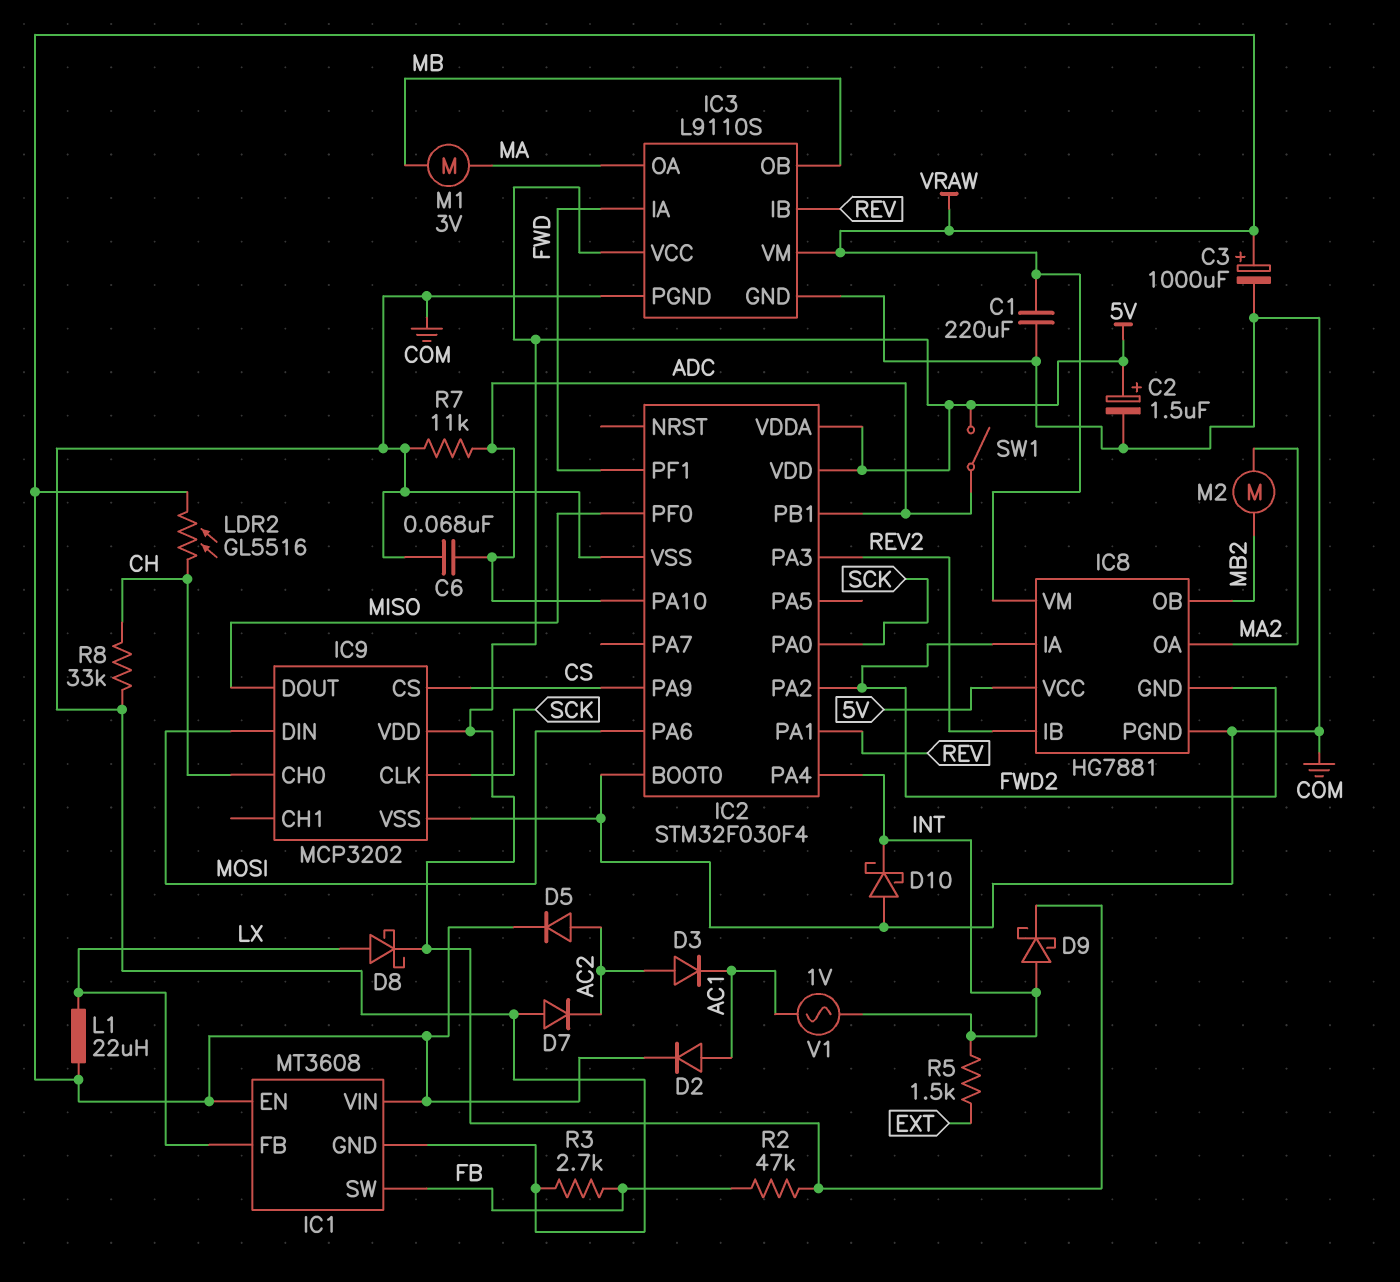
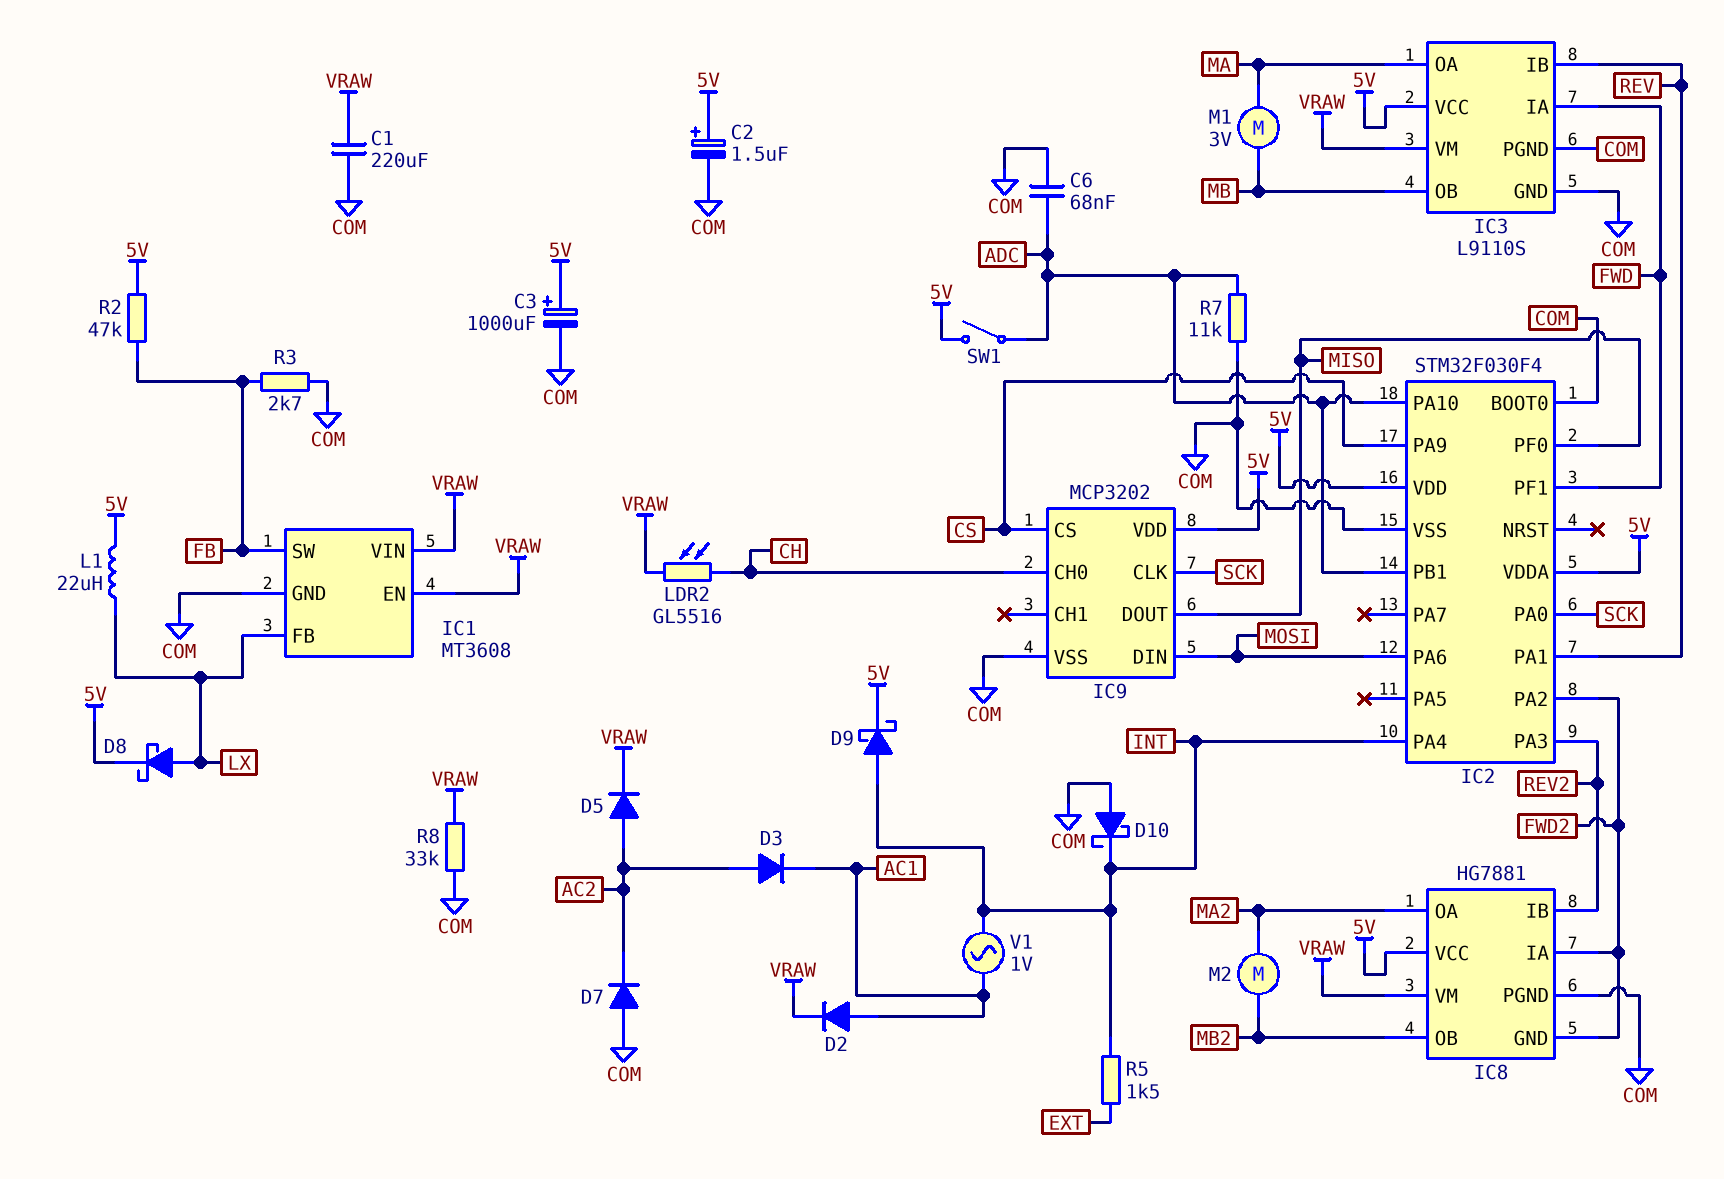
C3: 1000uF (plus VRAW, minus COM) -> 1000uF (plus 5V, minus COM)
L1: 22uH (LX, VRAW) -> 22uH (5V, LX)
R8: 33k (CH, COM) -> 33k (COM, VRAW)

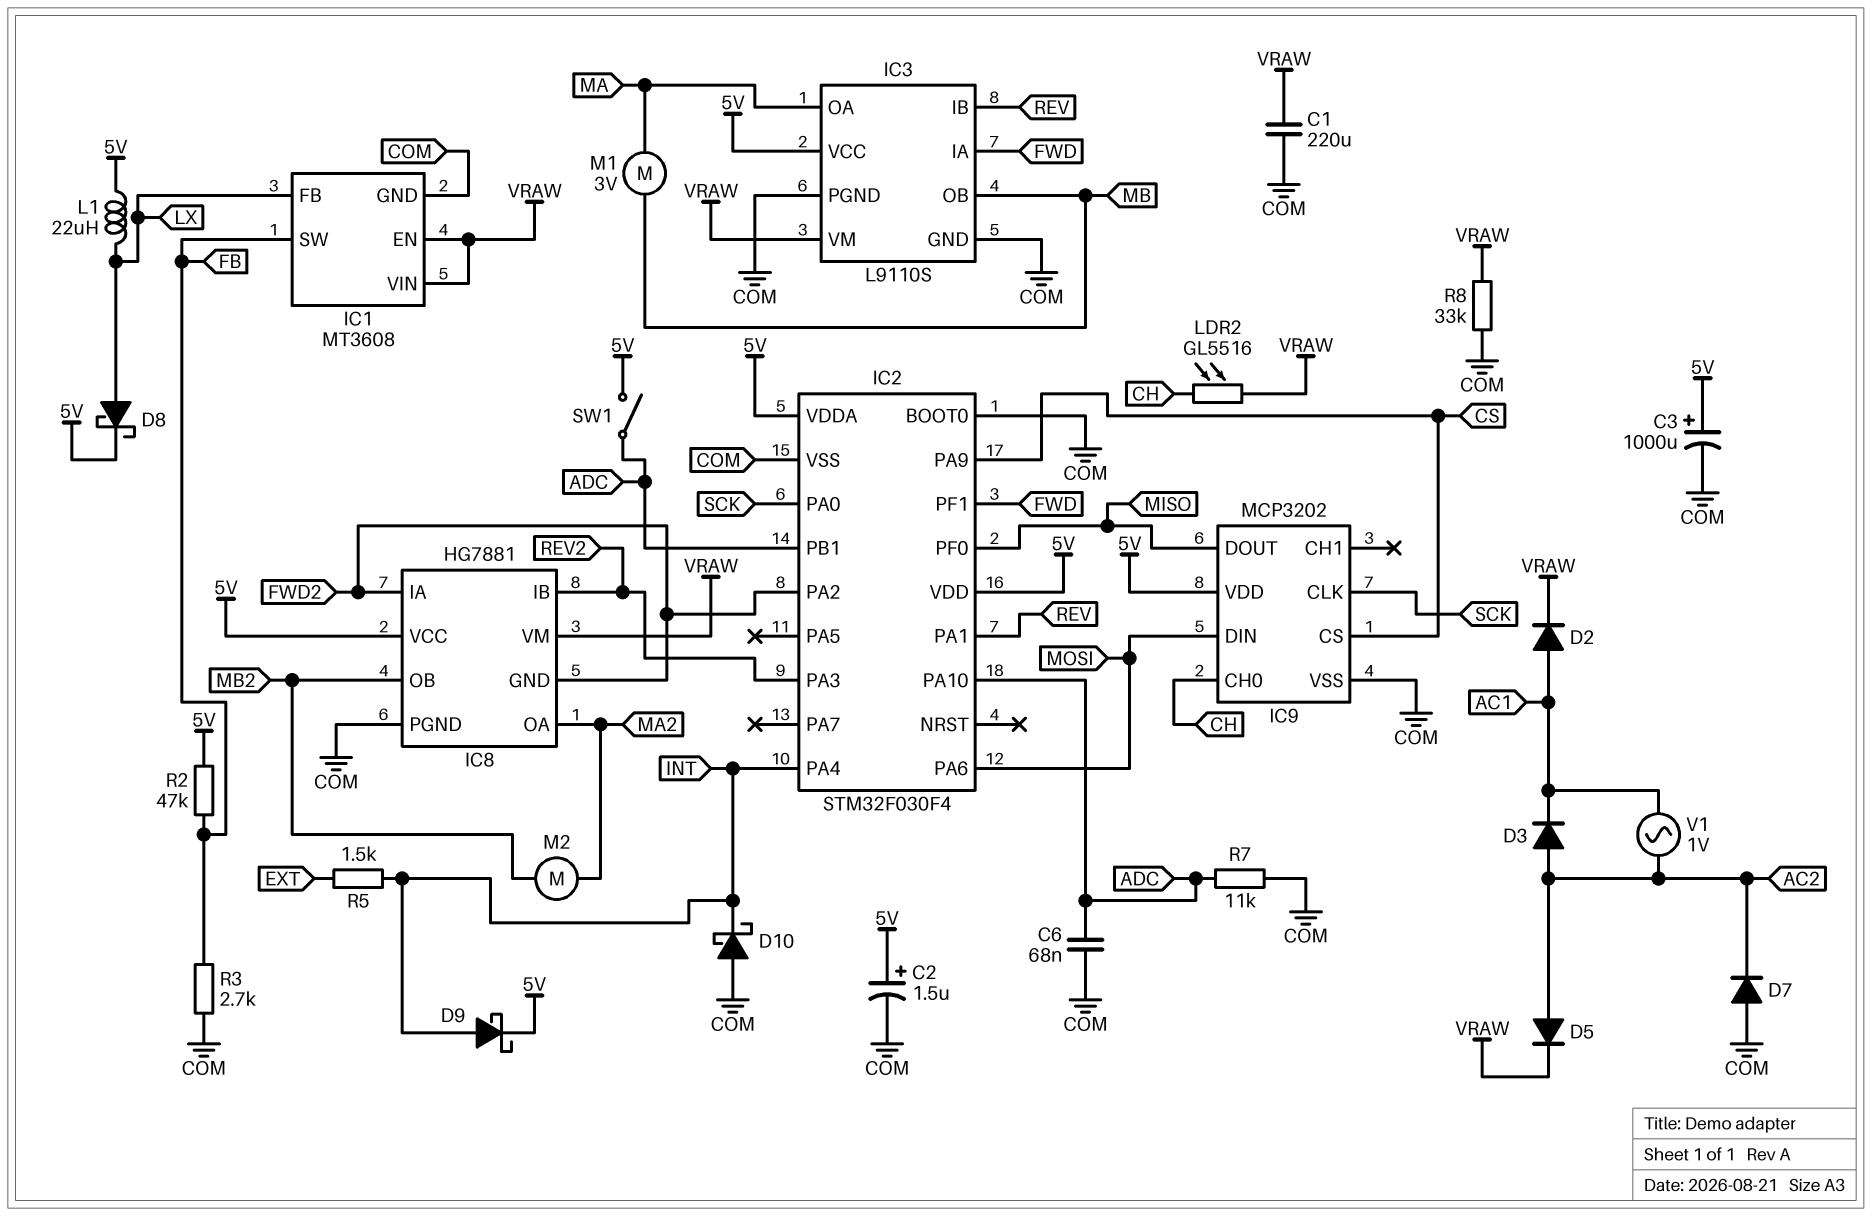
V1: AC 1V (AC1, INT) -> AC 1V (AC1, AC2)

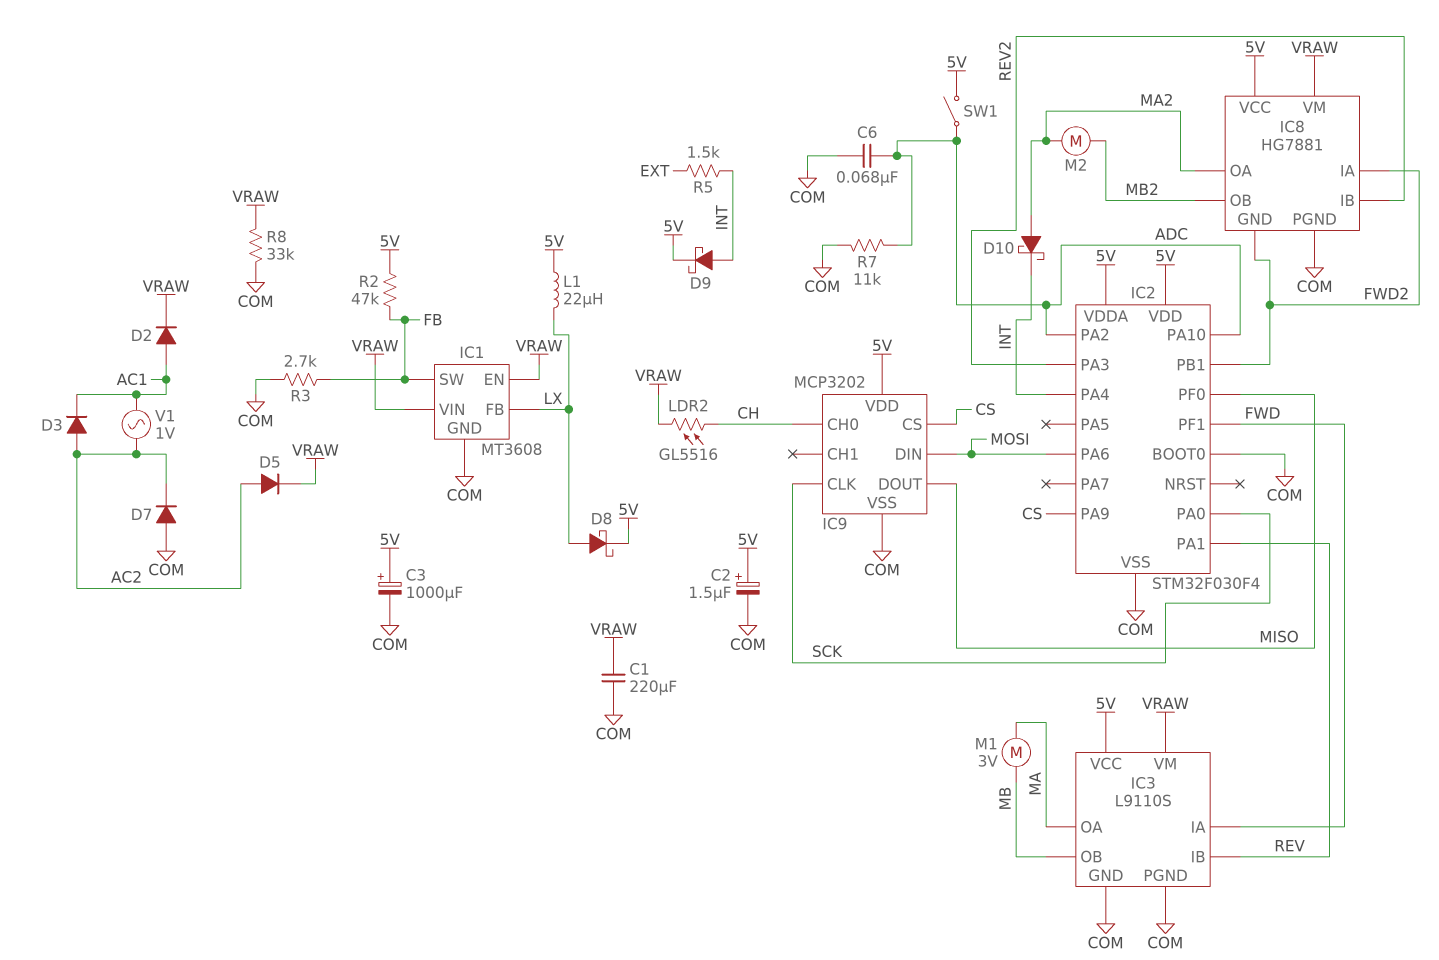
D10: schottky (A COM, K INT) -> schottky (A MA2, K INT)
IC2 pin PA2: FWD2 -> ADC
IC2 pin PB1: ADC -> FWD2

